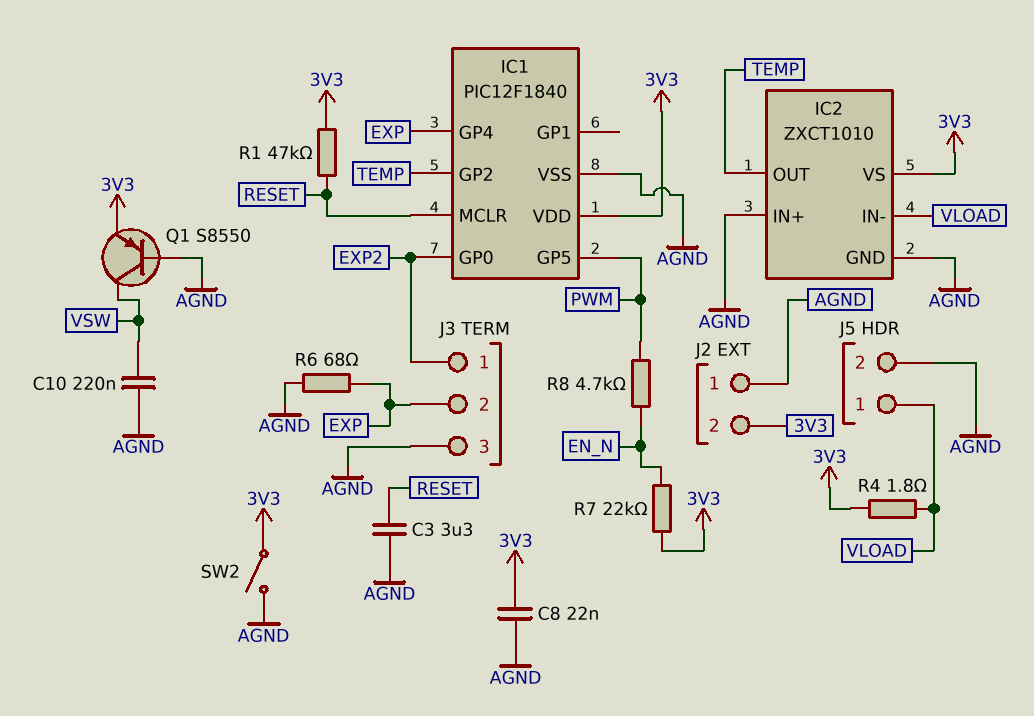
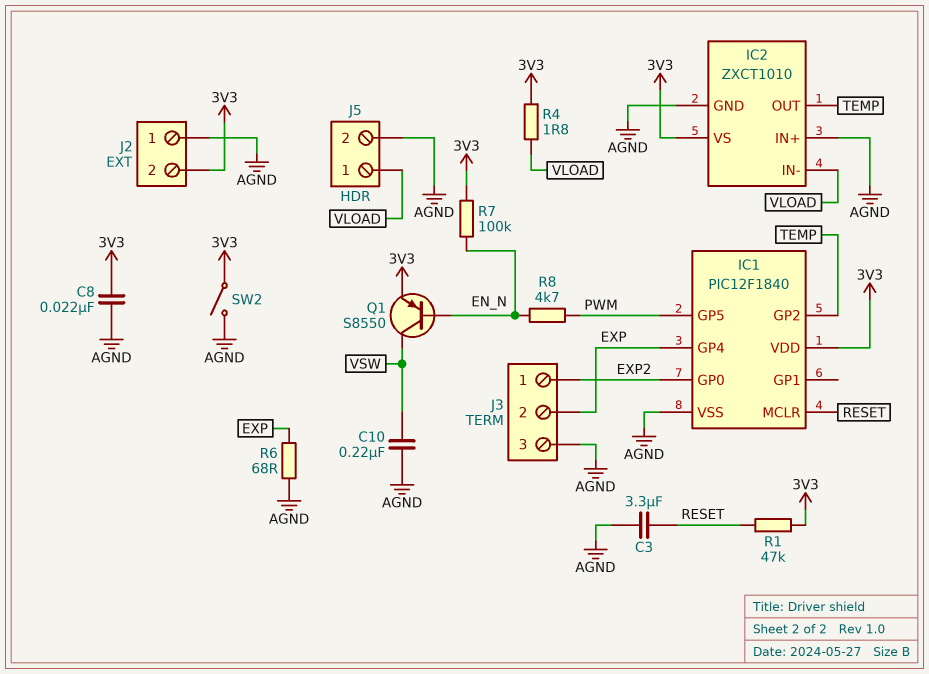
Q1: PNP S8550 (B AGND, C VSW, E 3V3) -> PNP S8550 (B EN_N, C VSW, E 3V3)
R7: 22k (3V3, EN_N) -> 100k (3V3, EN_N)

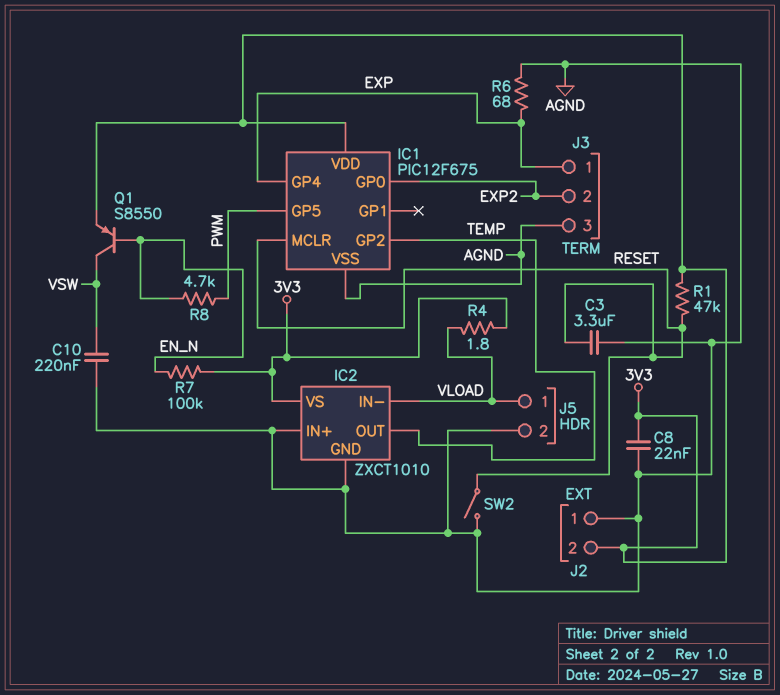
IC1: PIC12F1840 -> PIC12F675
J3 pin 1: EXP2 -> EXP
J3 pin 2: EXP -> EXP2
SW2: switch (3V3, AGND) -> switch (AGND, RESET)

